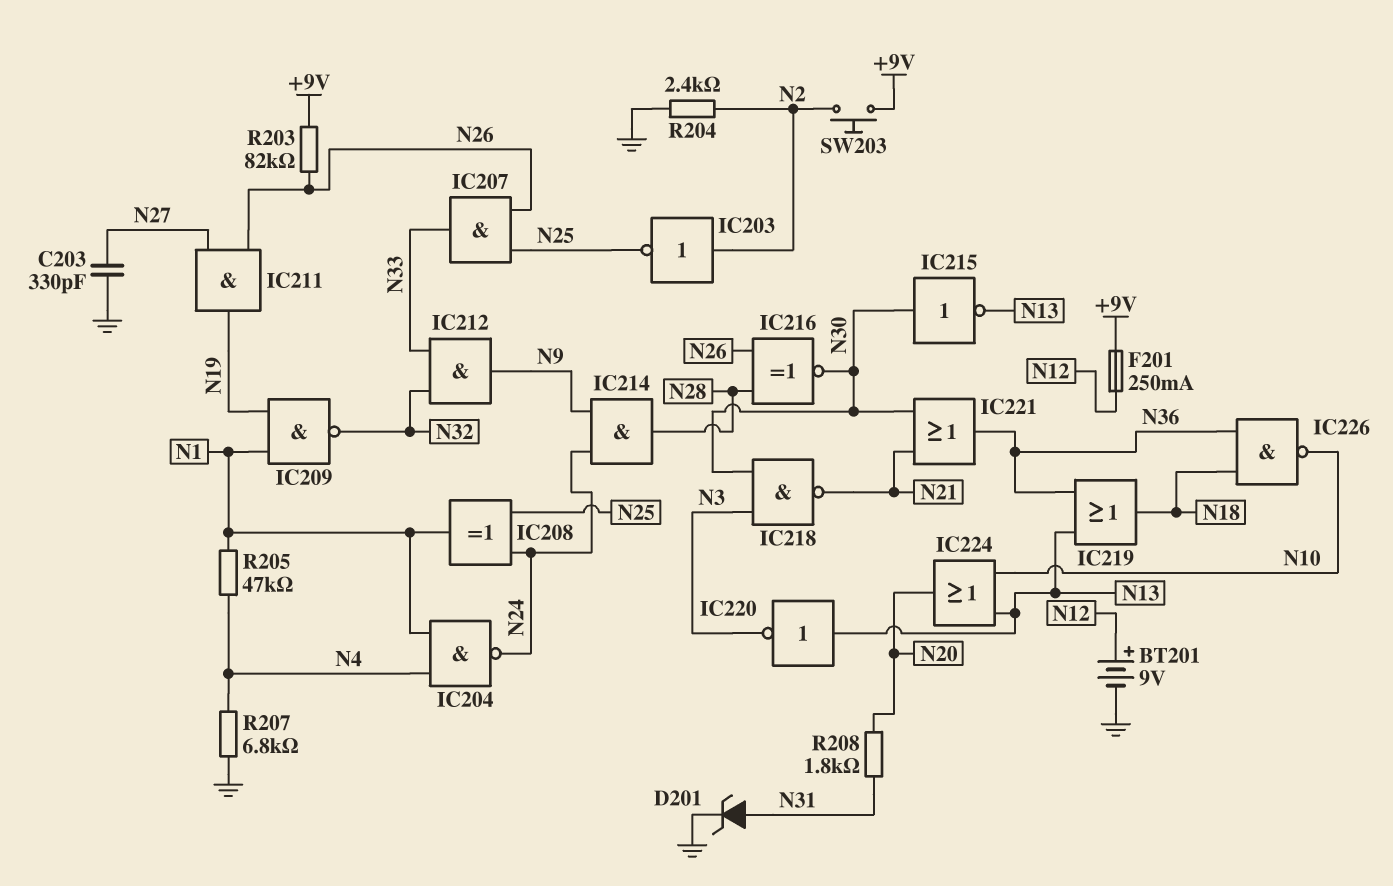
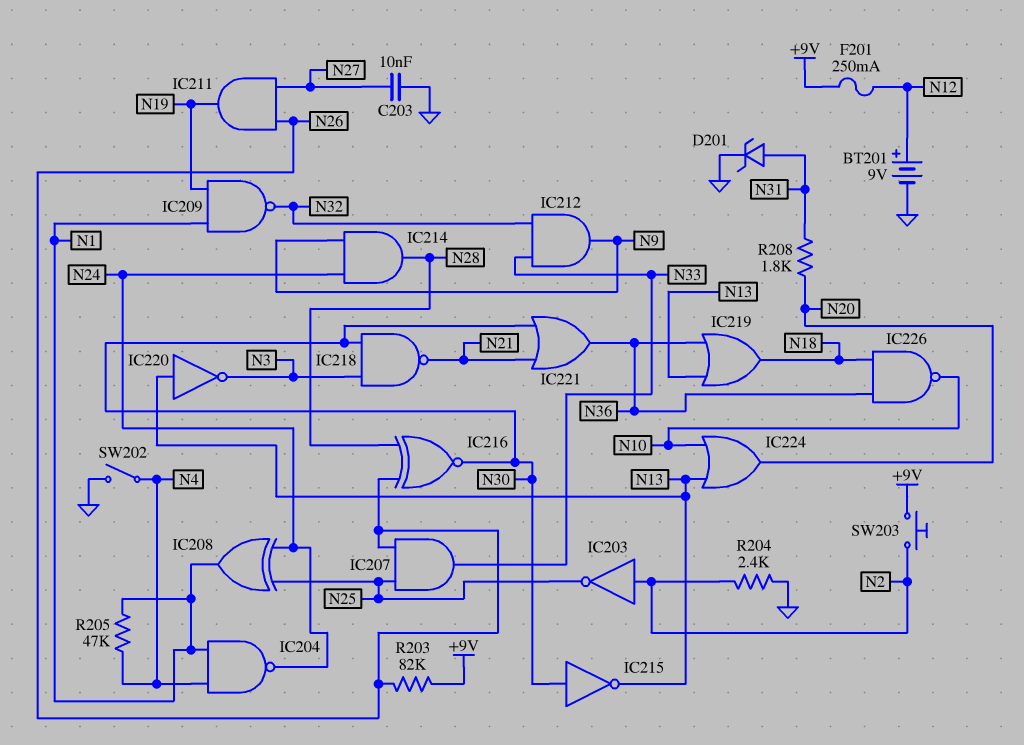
C203: 330pF (GND, N27) -> 10nF (GND, N27)
R207: 6.8k (GND, N4) -> none
SW202: none -> switch (GND, N4)

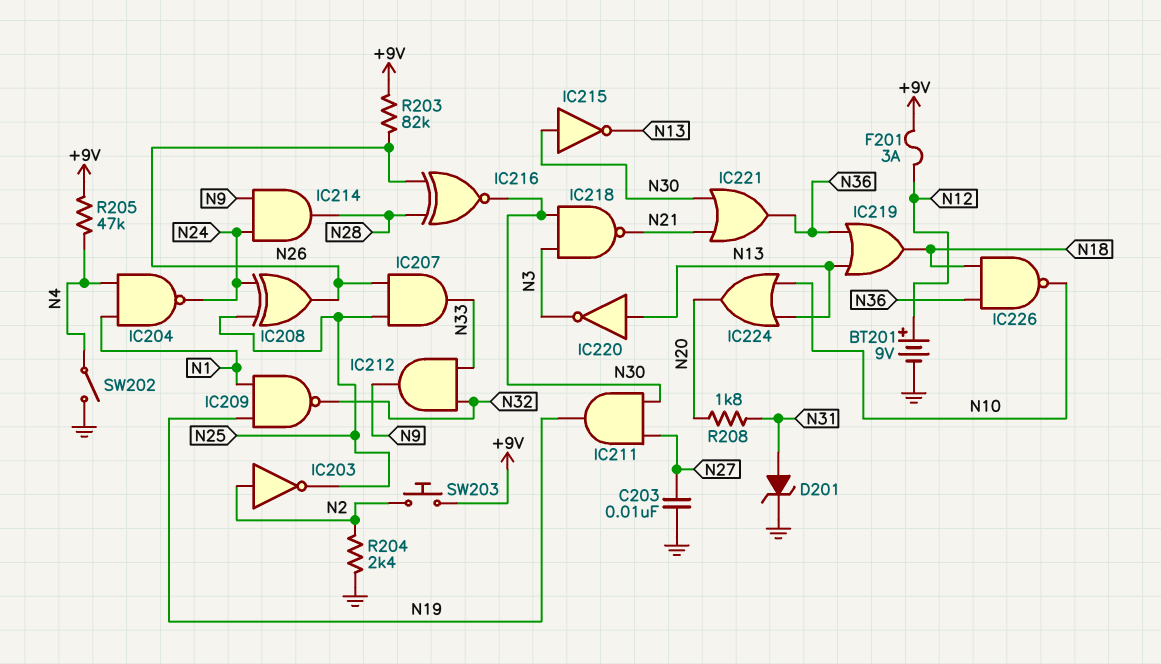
F201: 250mA (+9V, N12) -> 3A (+9V, N12)
IC208: XOR (in N24, in N25, out N1) -> XOR (in N24, in N25, out N26)
IC211: AND (in N26, in N27, out N19) -> AND (in N27, in N30, out N19)
R205: 47k (N1, N4) -> 47k (+9V, N4)

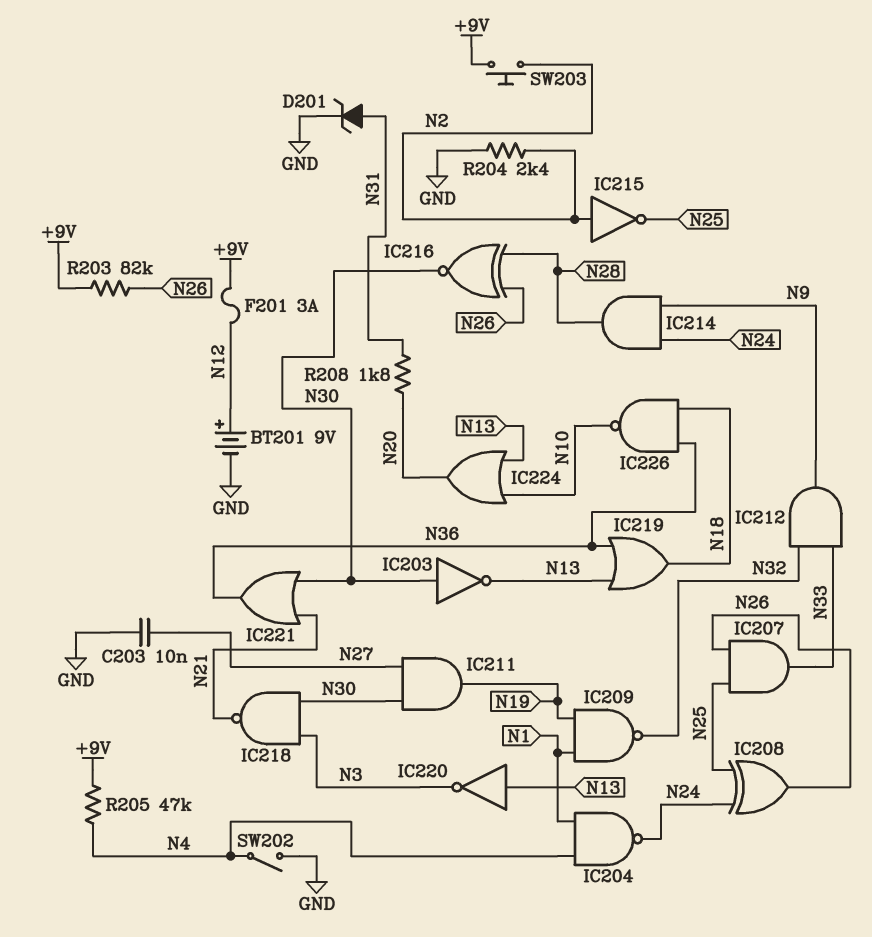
IC203: NOT (in N2, out N25) -> NOT (in N30, out N13)
IC215: NOT (in N30, out N13) -> NOT (in N2, out N25)

